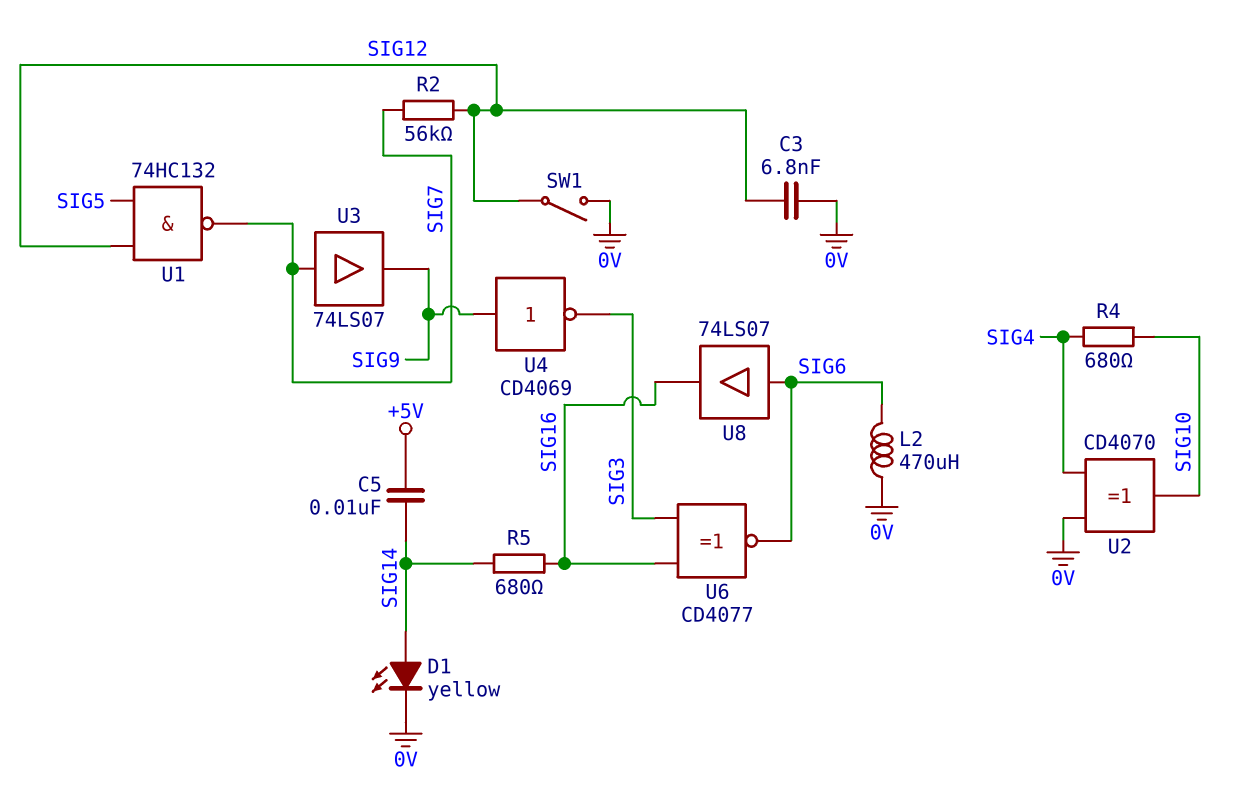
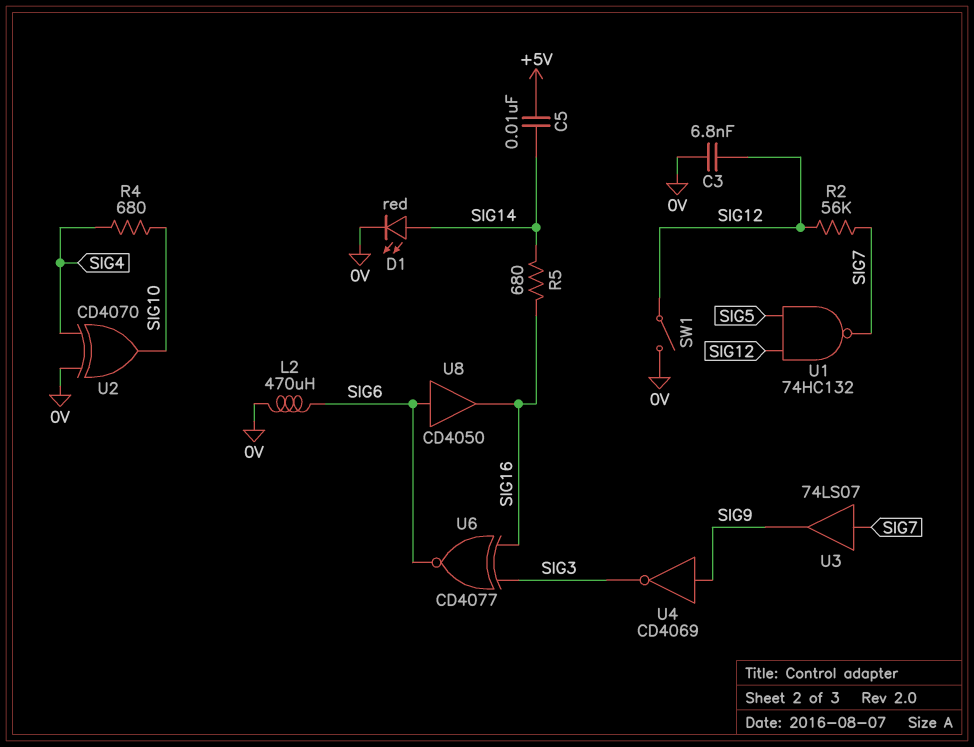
D1: LED yellow (A SIG14, K 0V) -> LED red (A SIG14, K 0V)
U8: buffer 74LS07 (in SIG6, out SIG16) -> buffer CD4050 (in SIG6, out SIG16)

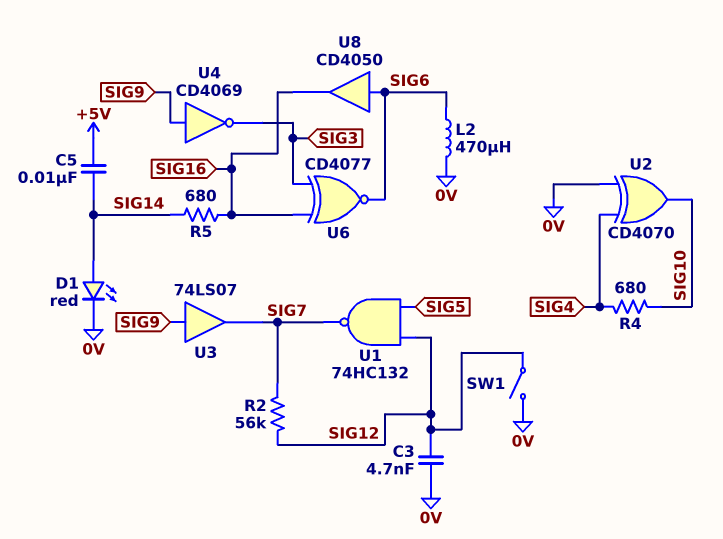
C3: 6.8nF (0V, SIG12) -> 4.7nF (0V, SIG12)
U3: buffer 74LS07 (in SIG7, out SIG9) -> buffer 74LS07 (in SIG9, out SIG7)

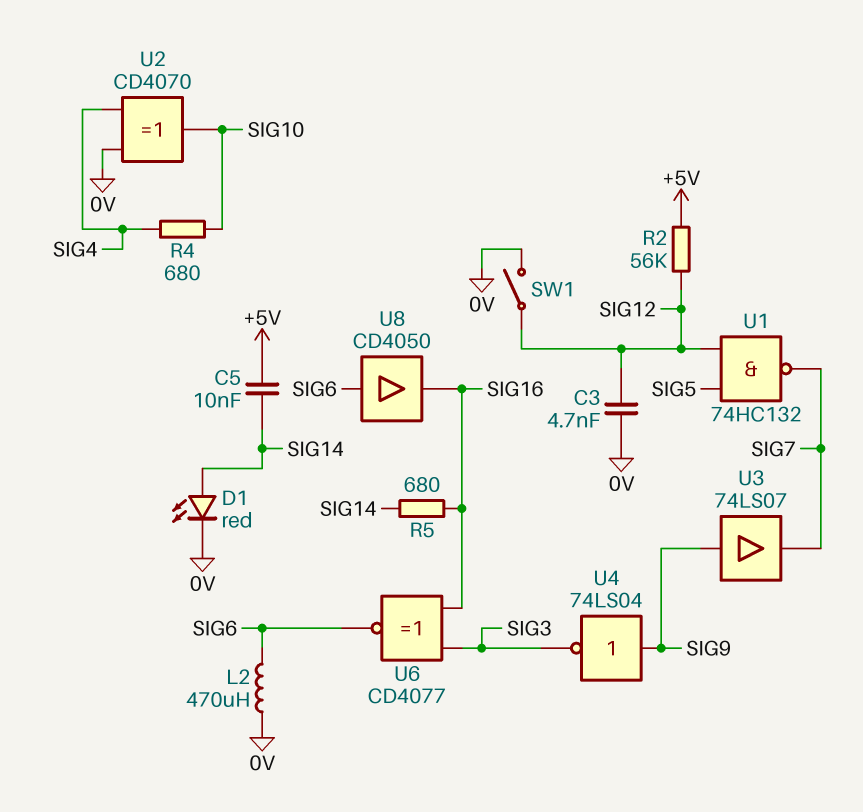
R2: 56k (SIG7, SIG12) -> 56k (+5V, SIG12)
U4: NOT CD4069 (in SIG9, out SIG3) -> NOT 74LS04 (in SIG9, out SIG3)

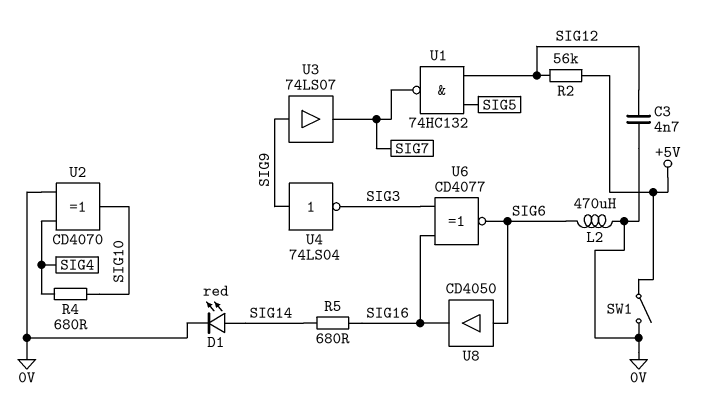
C5: 10nF (+5V, SIG14) -> none
SW1: switch (0V, SIG12) -> switch (+5V, 0V)

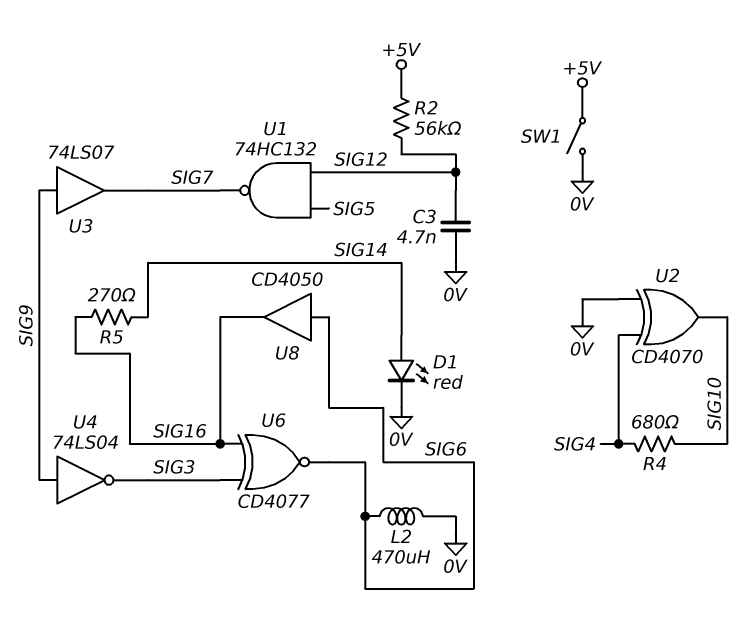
R5: 680 (SIG14, SIG16) -> 270 (SIG14, SIG16)

